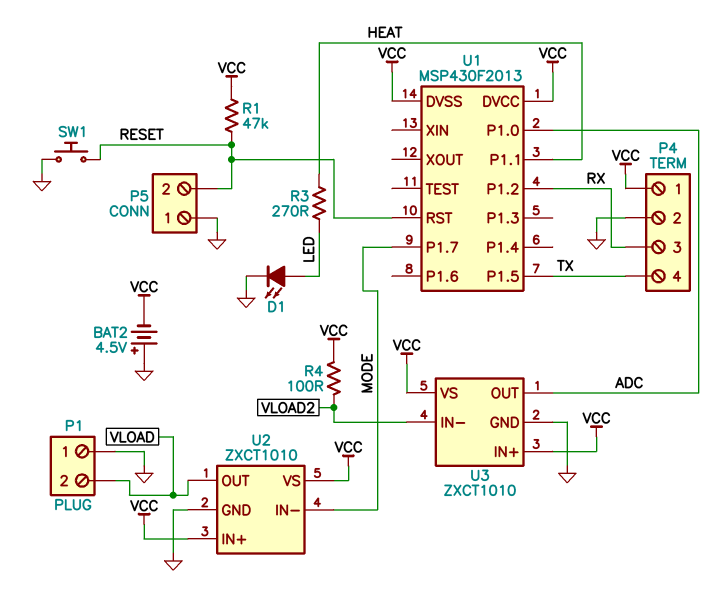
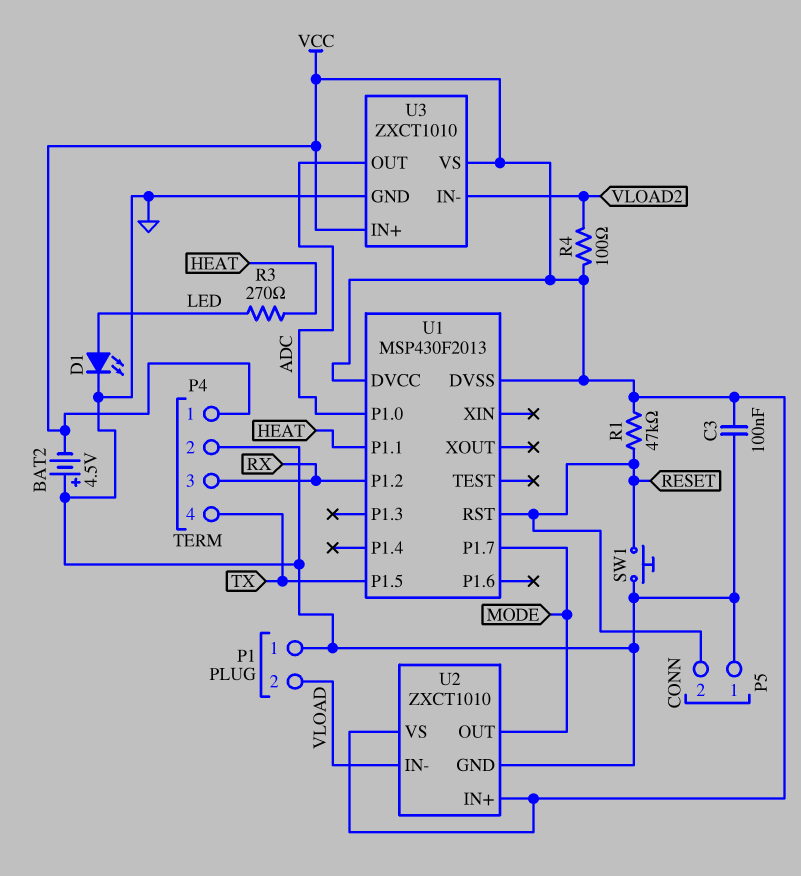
C3: none -> 100nF (GND, VCC)
U2 pin IN-: MODE -> VLOAD
U2 pin OUT: VLOAD -> MODE

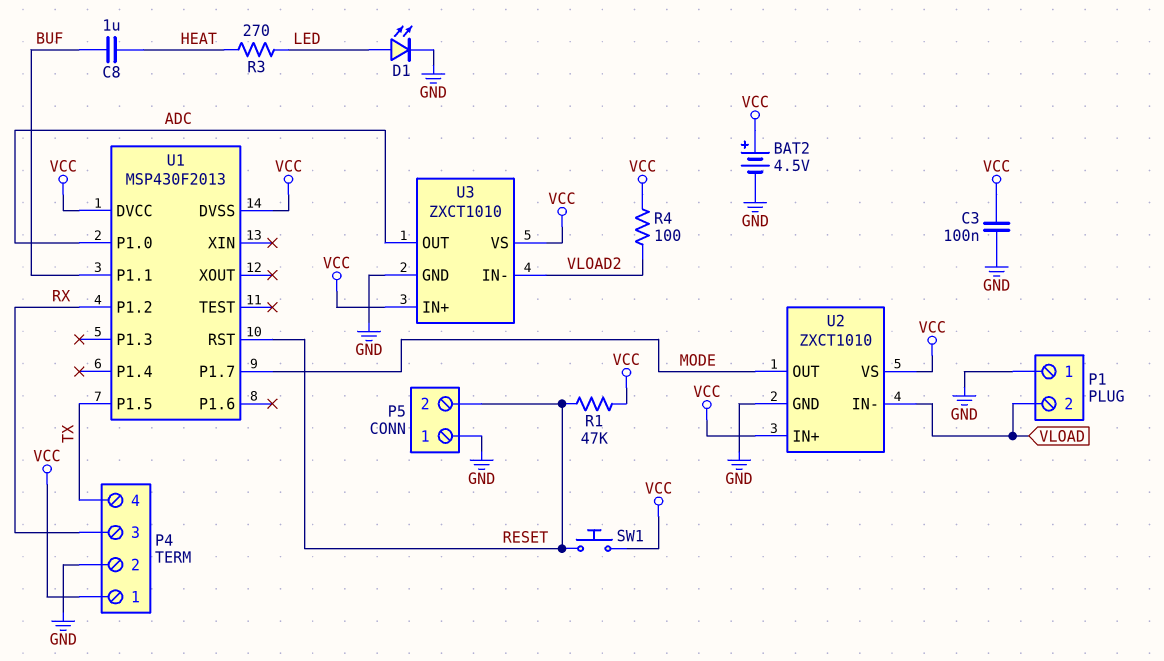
BAT2: 4.5V (plus GND, minus VCC) -> 4.5V (plus VCC, minus GND)
C8: none -> 1uF (BUF, HEAT)
SW1: button (GND, RESET) -> button (RESET, VCC)
U1 pin P1.1: HEAT -> BUF

